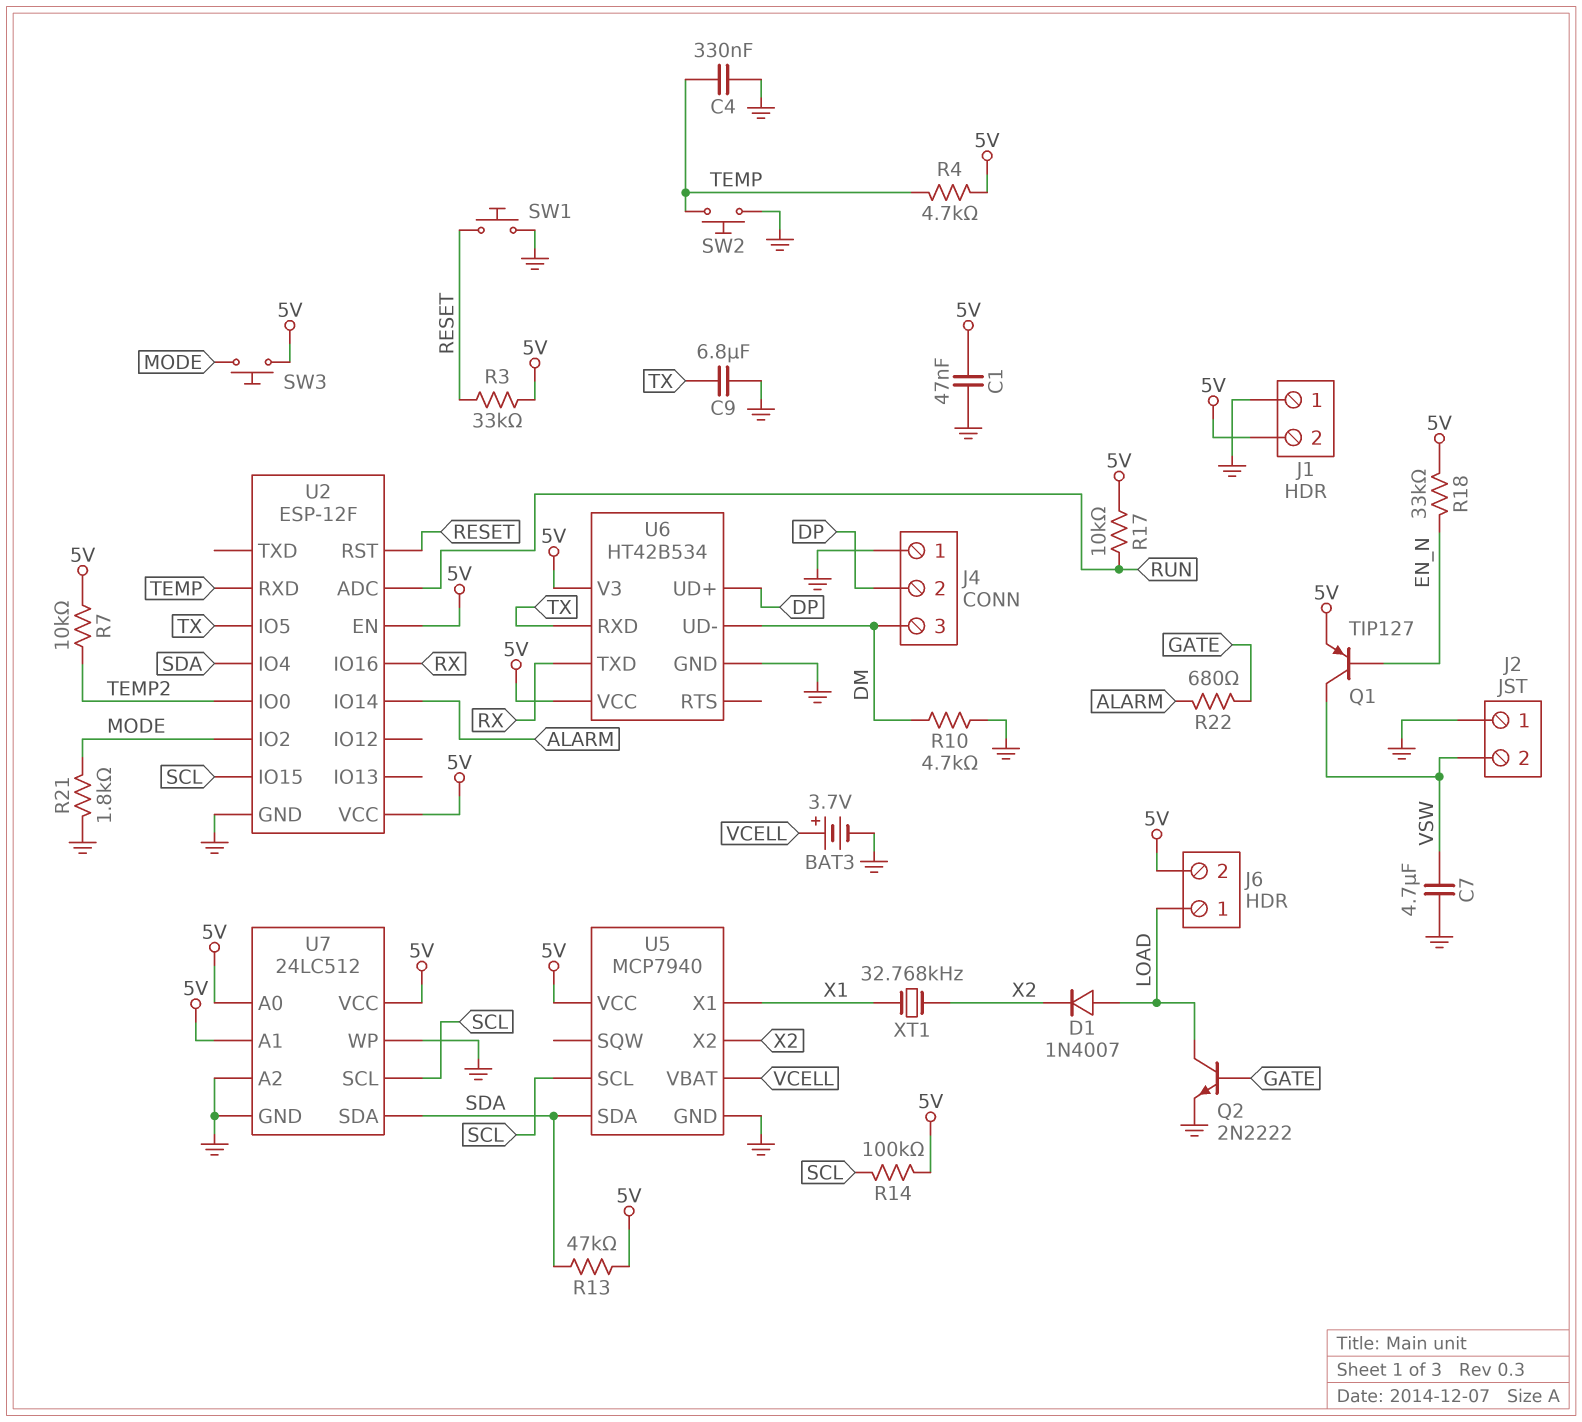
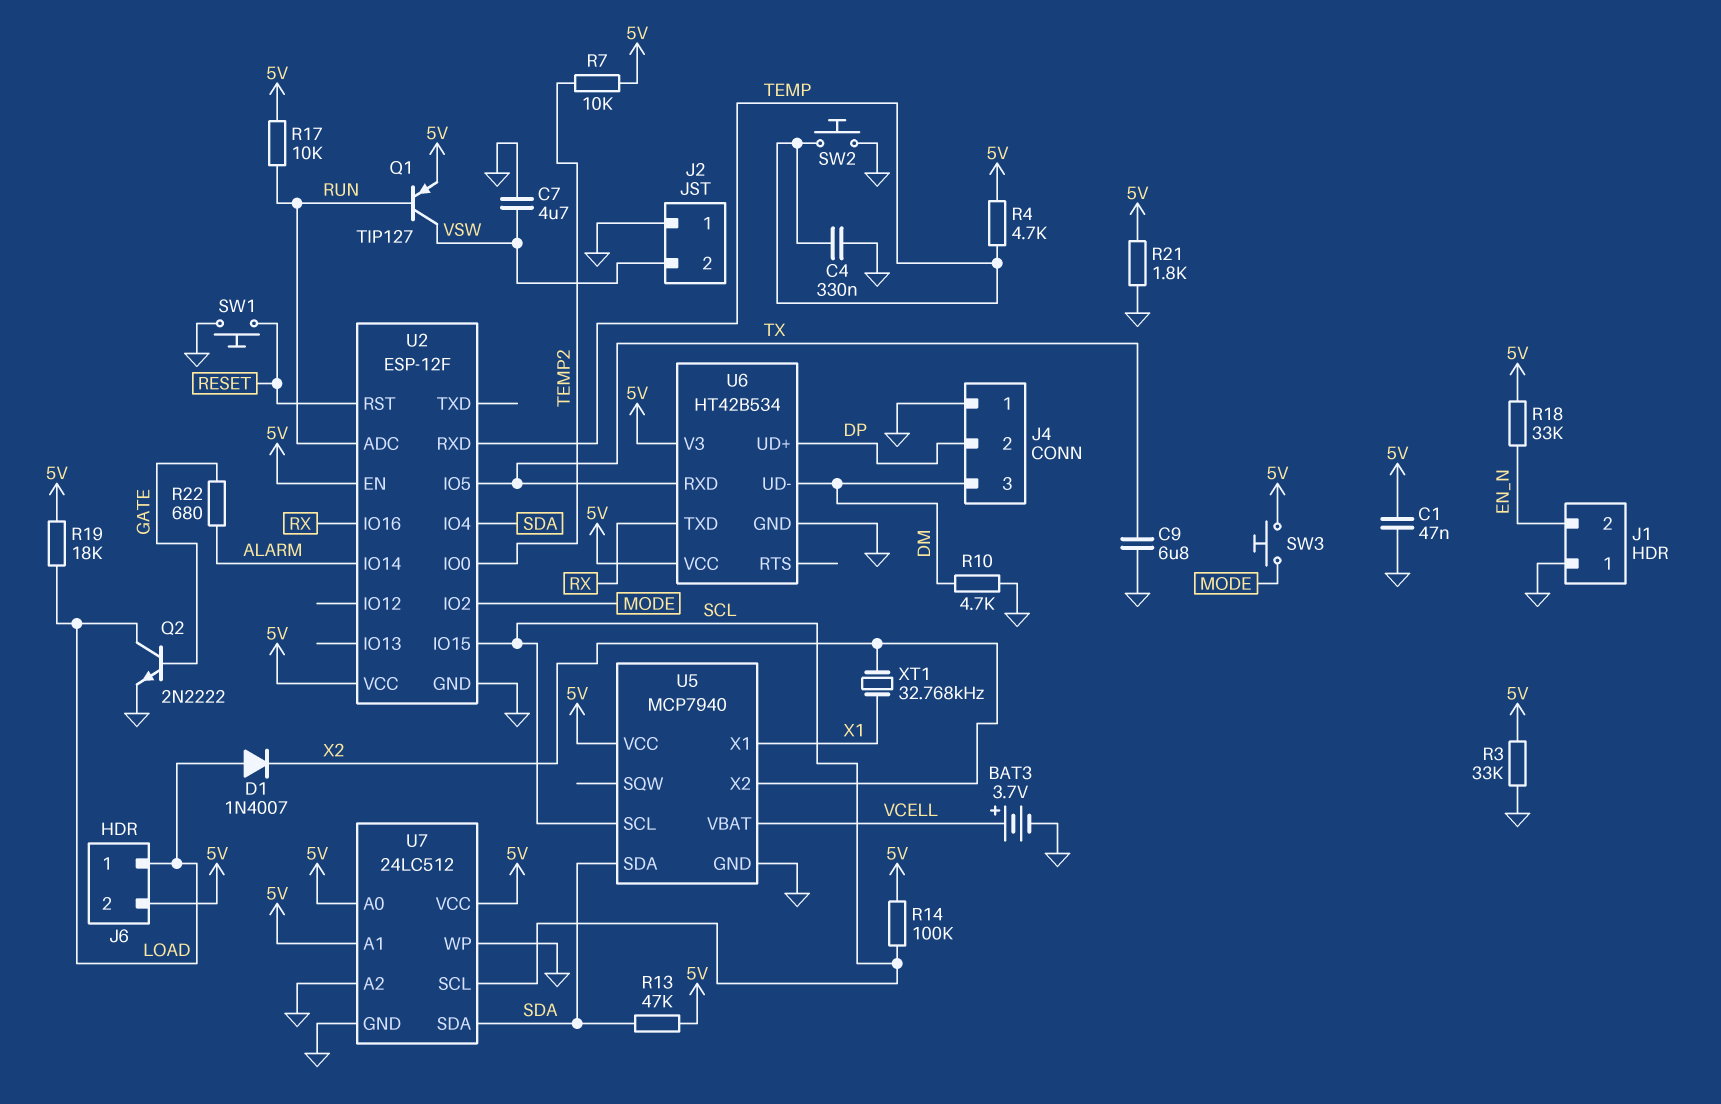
J1 pin 2: 5V -> EN_N
Q1: PNP TIP127 (B EN_N, C VSW, E 5V) -> PNP TIP127 (B RUN, C VSW, E 5V)
R3: 33k (5V, RESET) -> 33k (5V, GND)
R19: none -> 18k (5V, LOAD)
R21: 1.8k (GND, MODE) -> 1.8k (5V, GND)

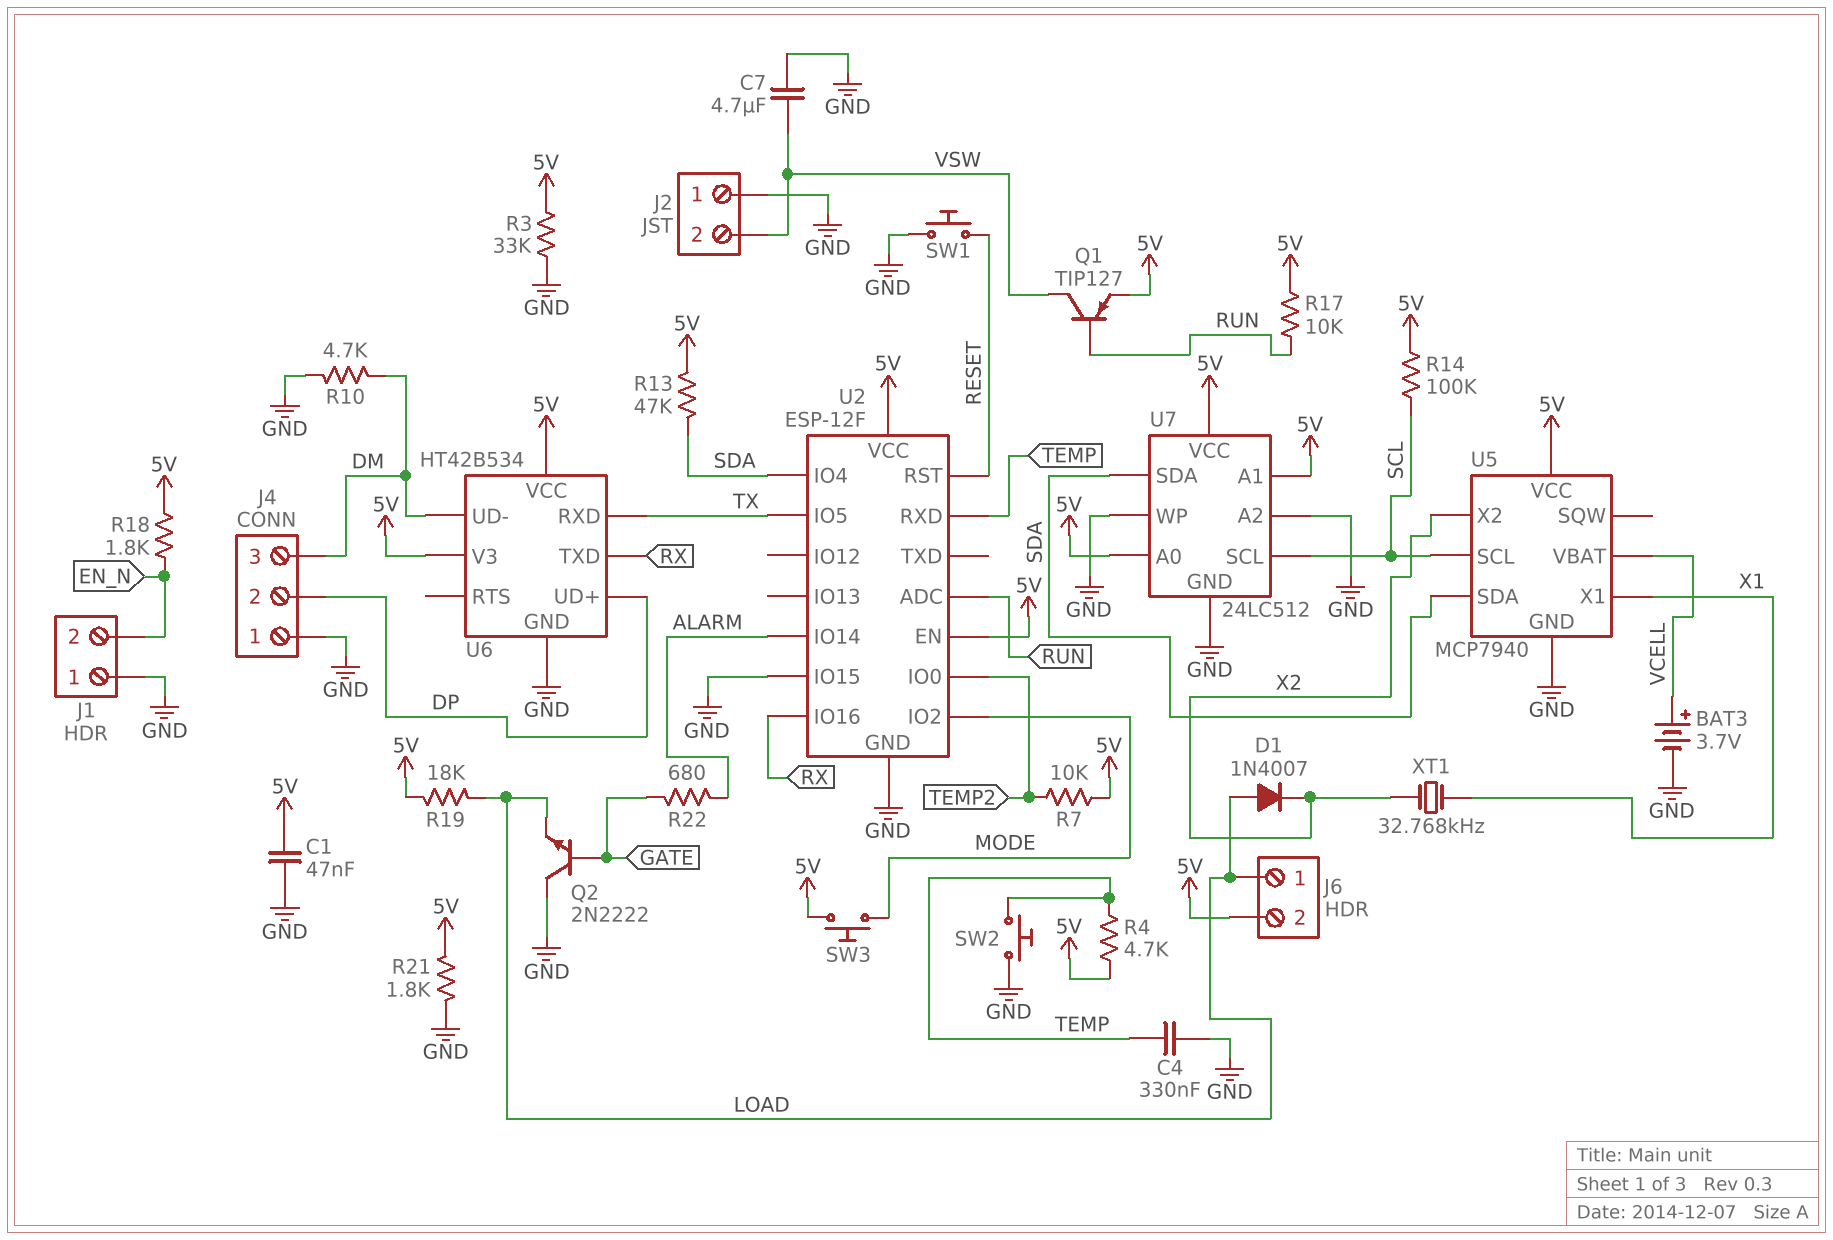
C9: 6.8uF (GND, TX) -> none
Q2: NPN 2N2222 (B GATE, C LOAD, E GND) -> NPN 2N2222 (B GATE, C GND, E LOAD)
R18: 33k (5V, EN_N) -> 1.8k (5V, EN_N)
U2 pin IO15: SCL -> GND

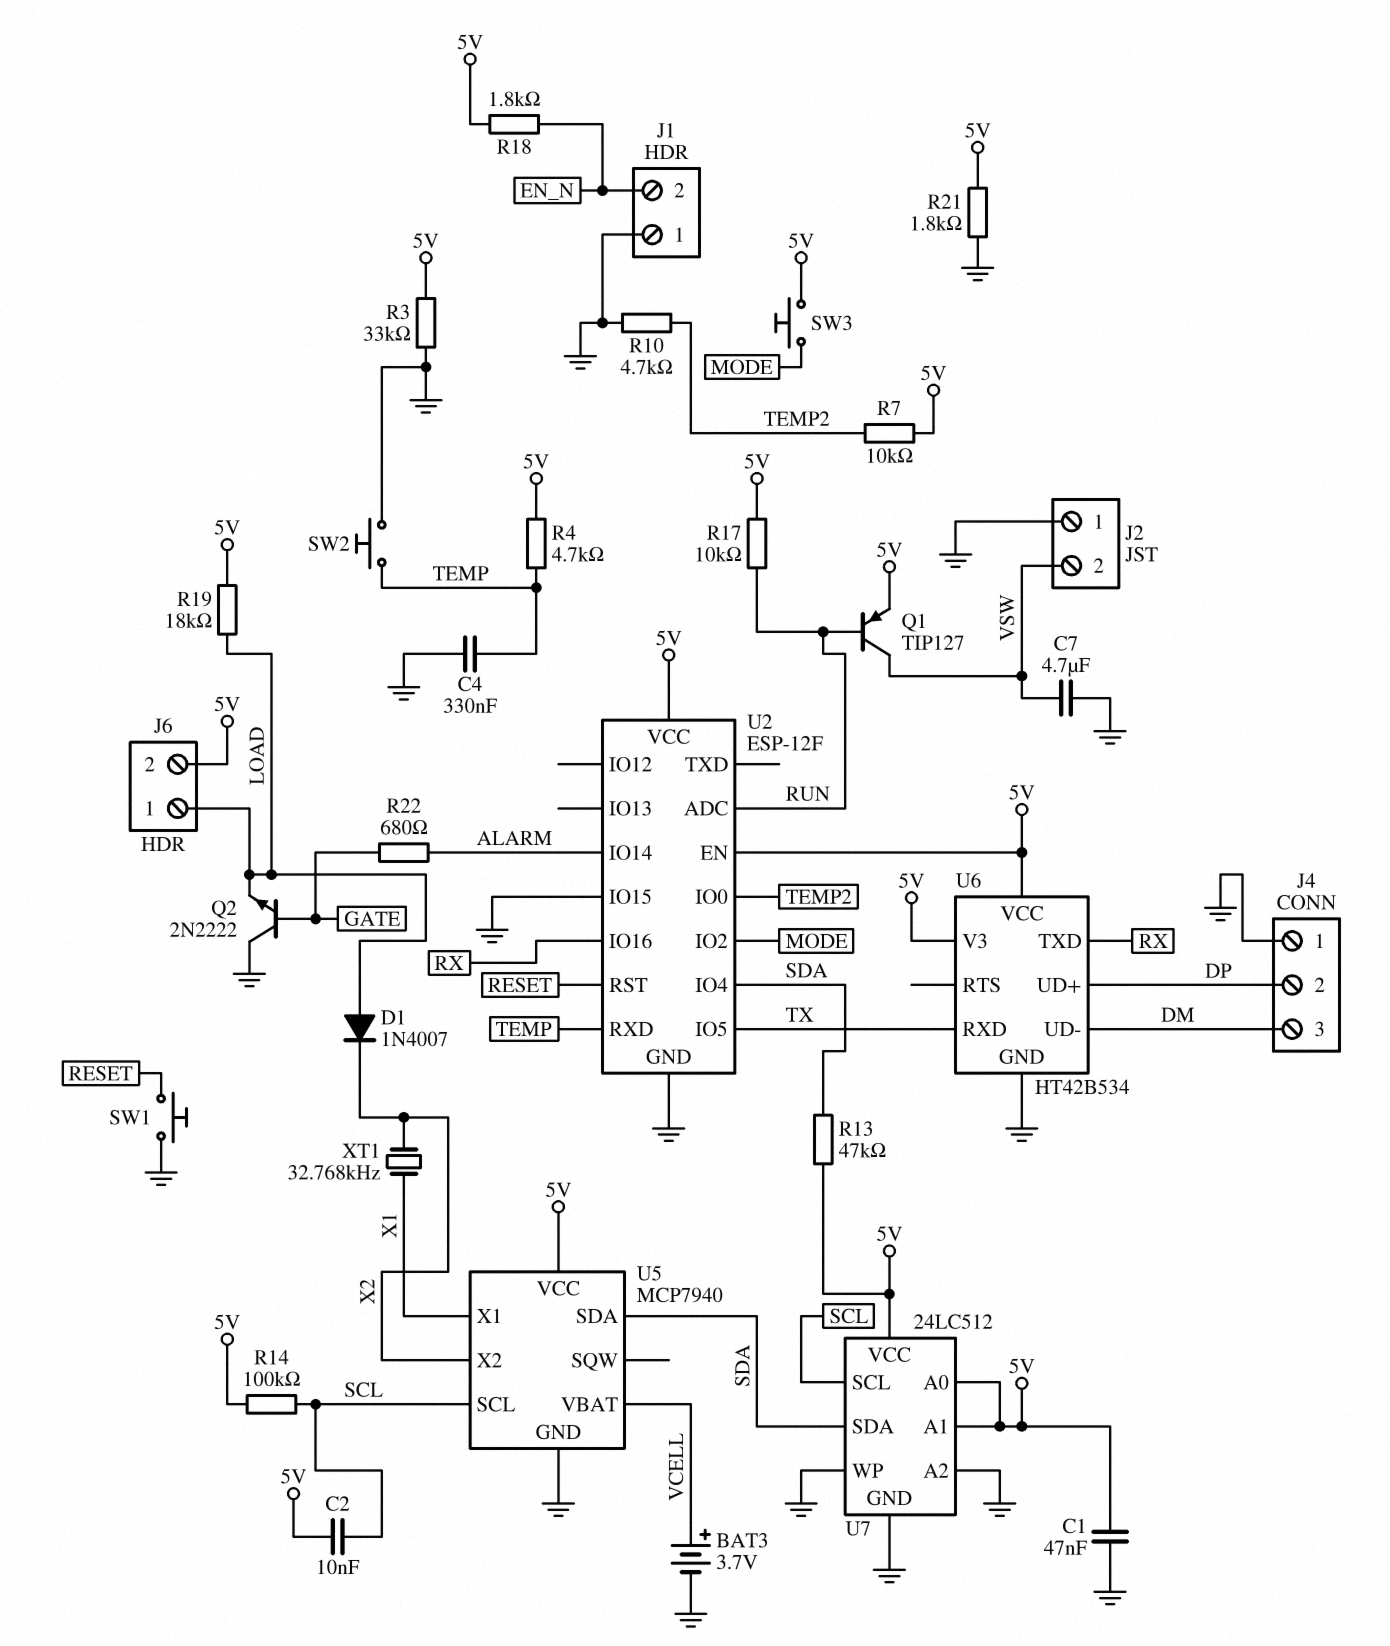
C2: none -> 10nF (5V, SCL)
R10: 4.7k (DM, GND) -> 4.7k (GND, TEMP2)

